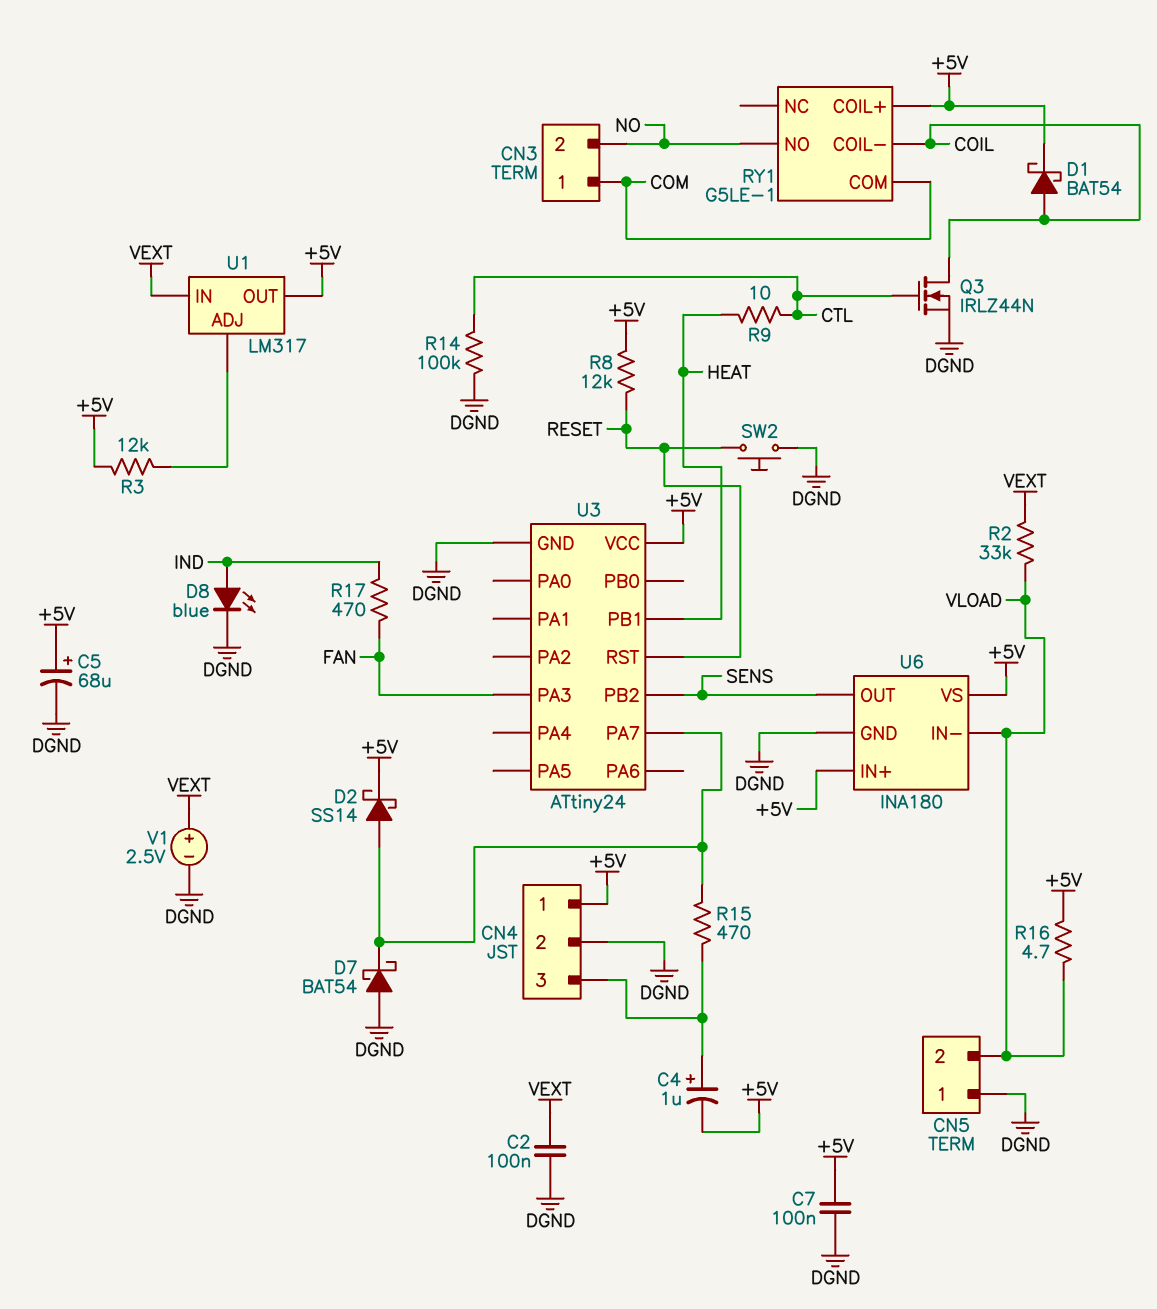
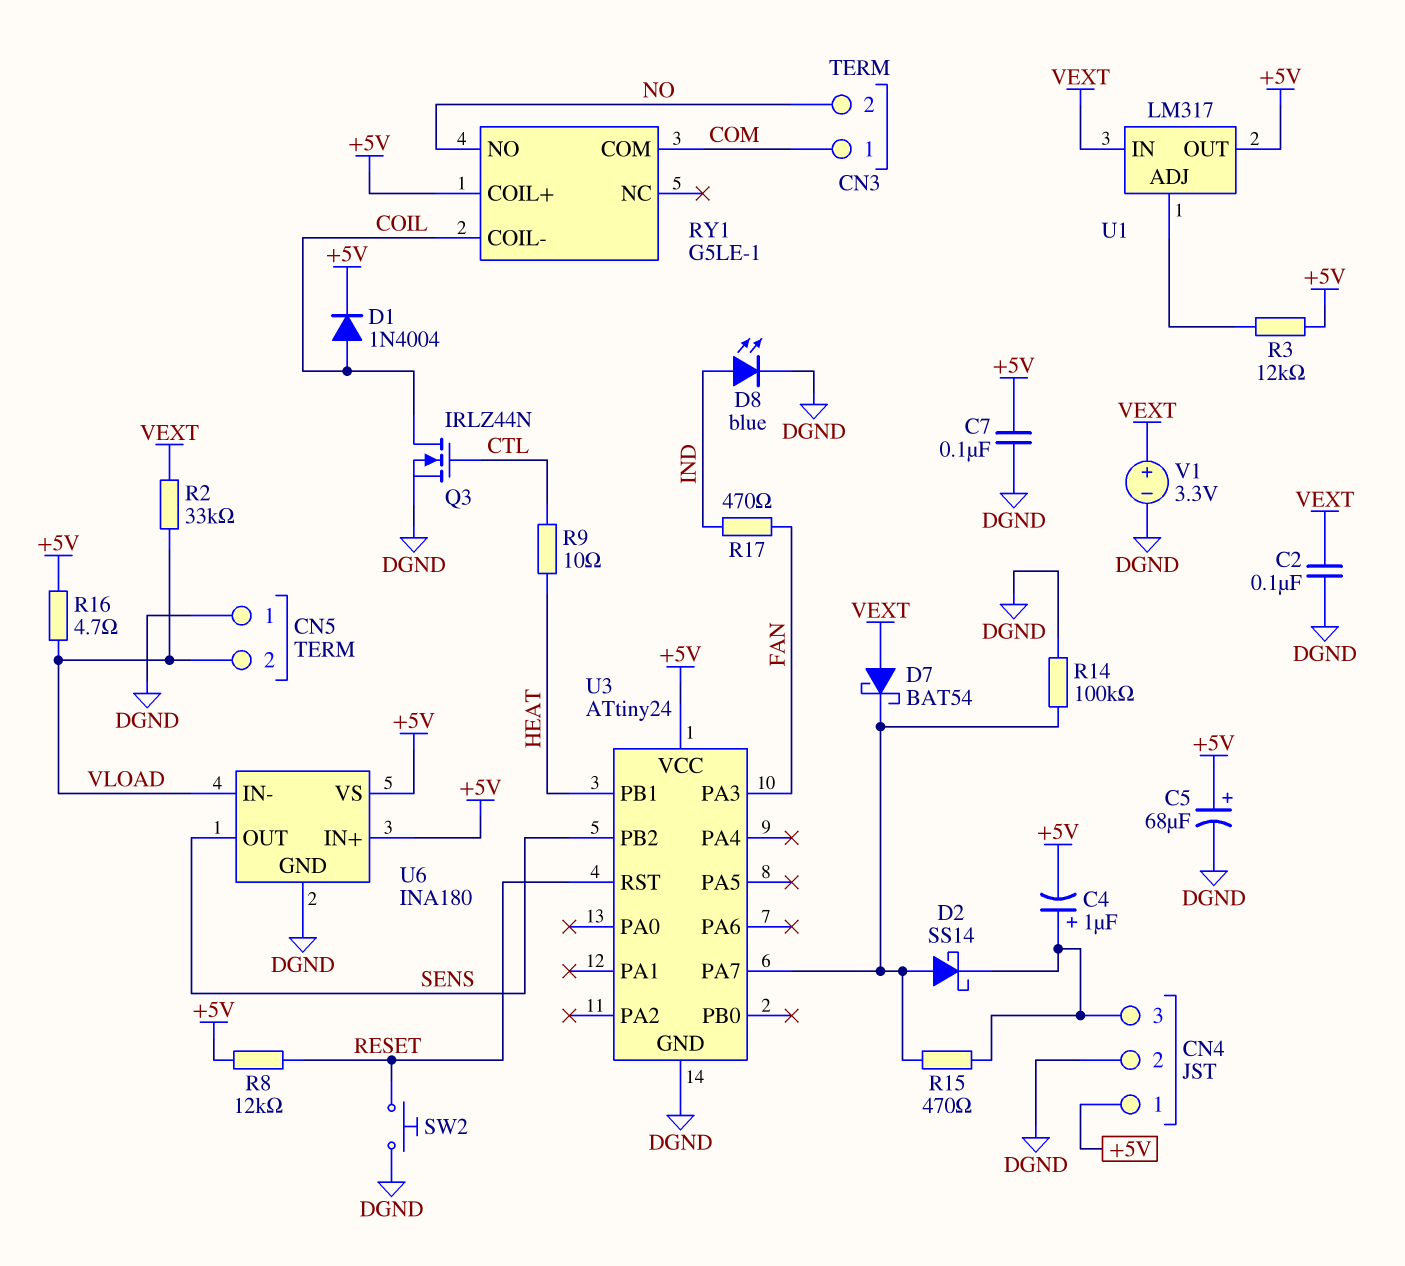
D1: schottky BAT54 (A COIL, K +5V) -> diode 1N4004 (A COIL, K +5V)
D2: schottky SS14 (A U3/PA7, K +5V) -> schottky SS14 (A U3/PA7, K CN4/3)
D7: schottky BAT54 (A DGND, K U3/PA7) -> schottky BAT54 (A VEXT, K U3/PA7)
R14: 100k (CTL, DGND) -> 100k (DGND, U3/PA7)
V1: 2.5V (plus VEXT, minus DGND) -> 3.3V (plus VEXT, minus DGND)

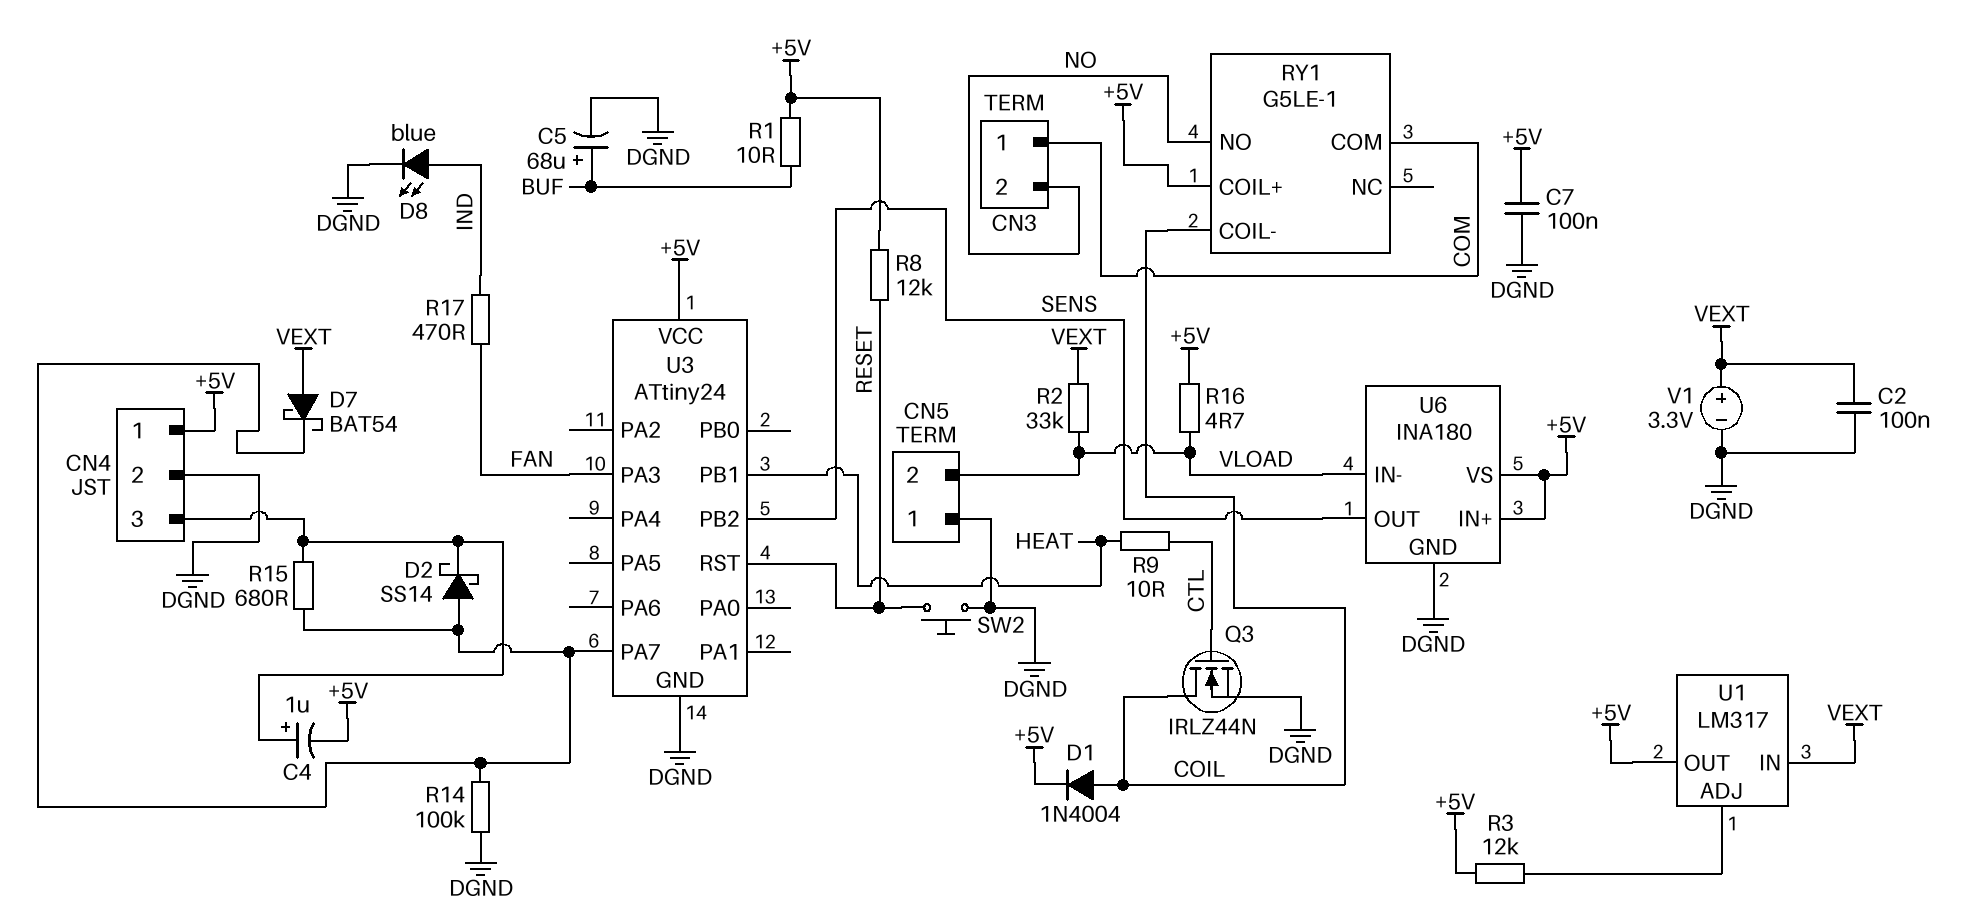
C5: 68uF (plus +5V, minus DGND) -> 68uF (plus BUF, minus DGND)
R1: none -> 10 (+5V, BUF)
R15: 470 (CN4/3, U3/PA7) -> 680 (CN4/3, U3/PA7)

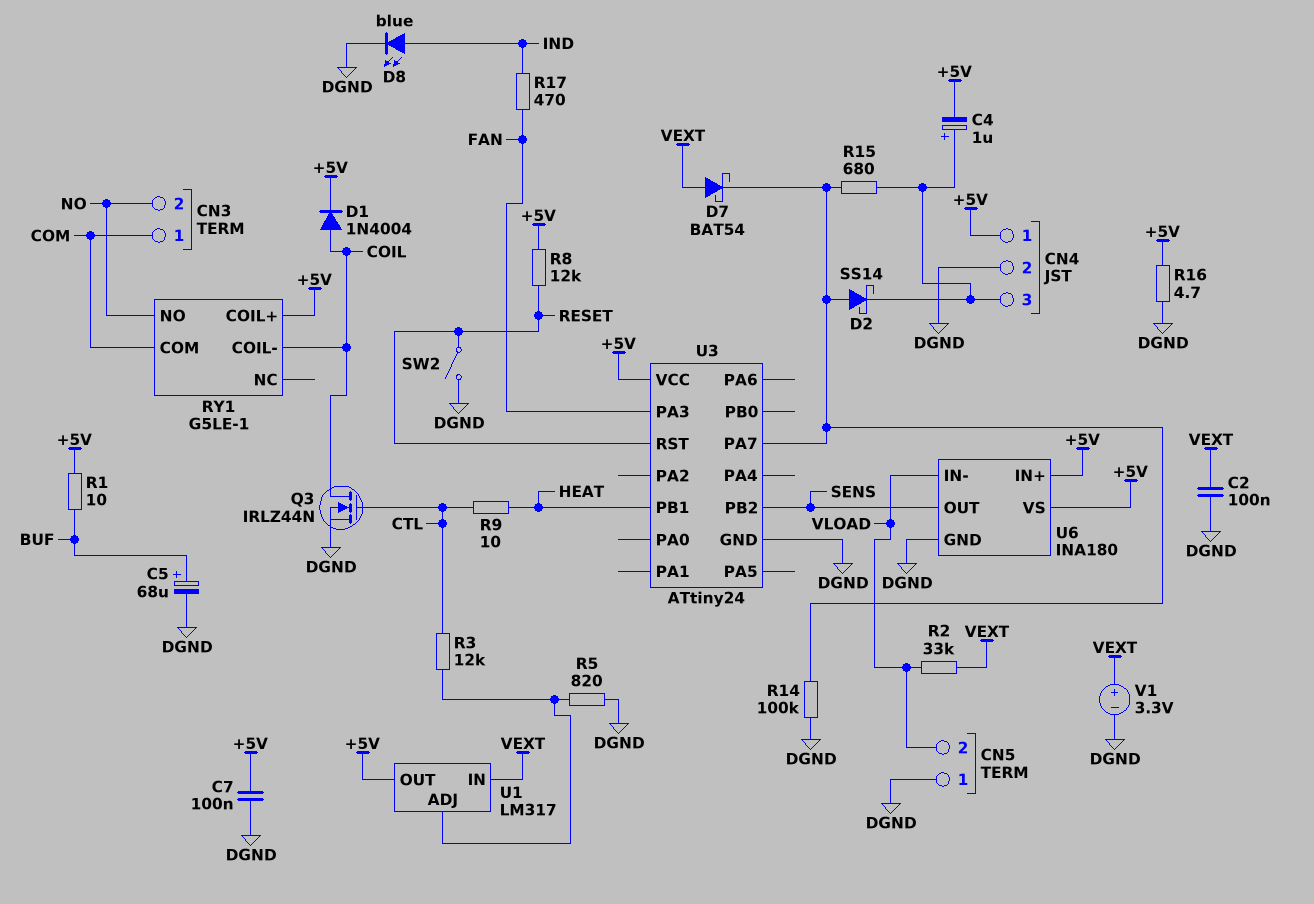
R3: 12k (+5V, U1/ADJ) -> 12k (CTL, U1/ADJ)
R5: none -> 820 (DGND, U1/ADJ)
R16: 4.7 (+5V, VLOAD) -> 4.7 (+5V, DGND)
SW2: button (DGND, RESET) -> switch (DGND, RESET)

